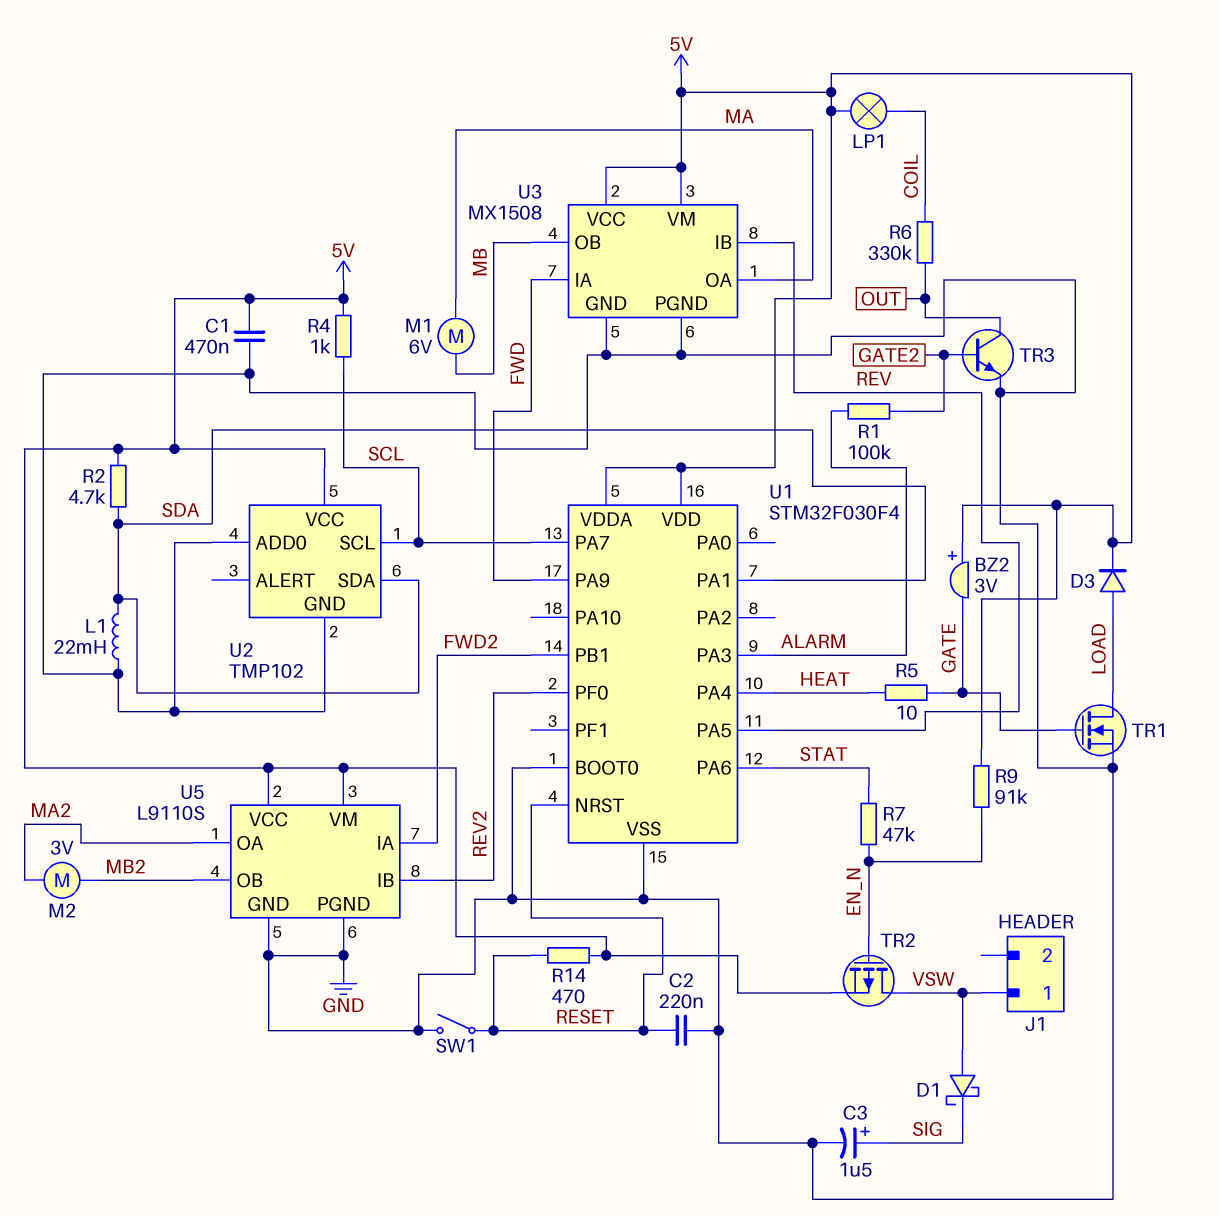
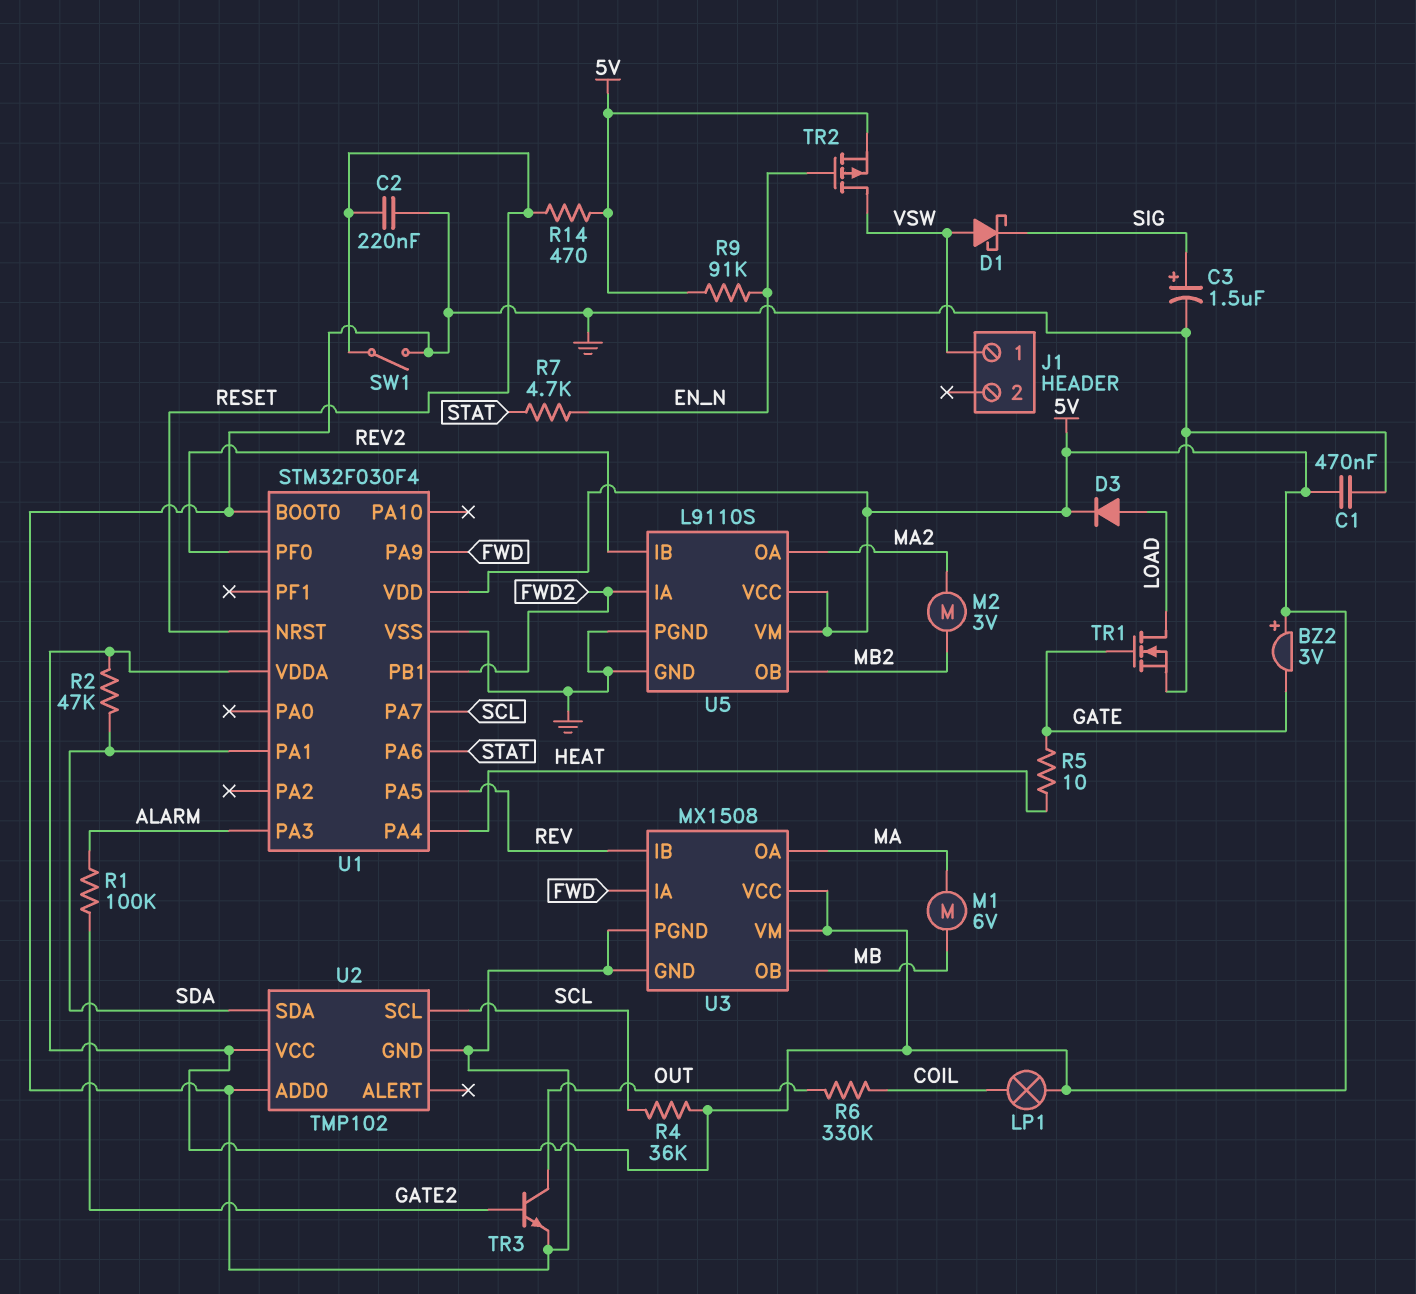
L1: 22mH (GND, SDA) -> none
R2: 4.7k (5V, SDA) -> 47k (5V, SDA)
R4: 1k (5V, SCL) -> 36k (5V, SCL)
R7: 47k (EN_N, STAT) -> 4.7k (EN_N, STAT)

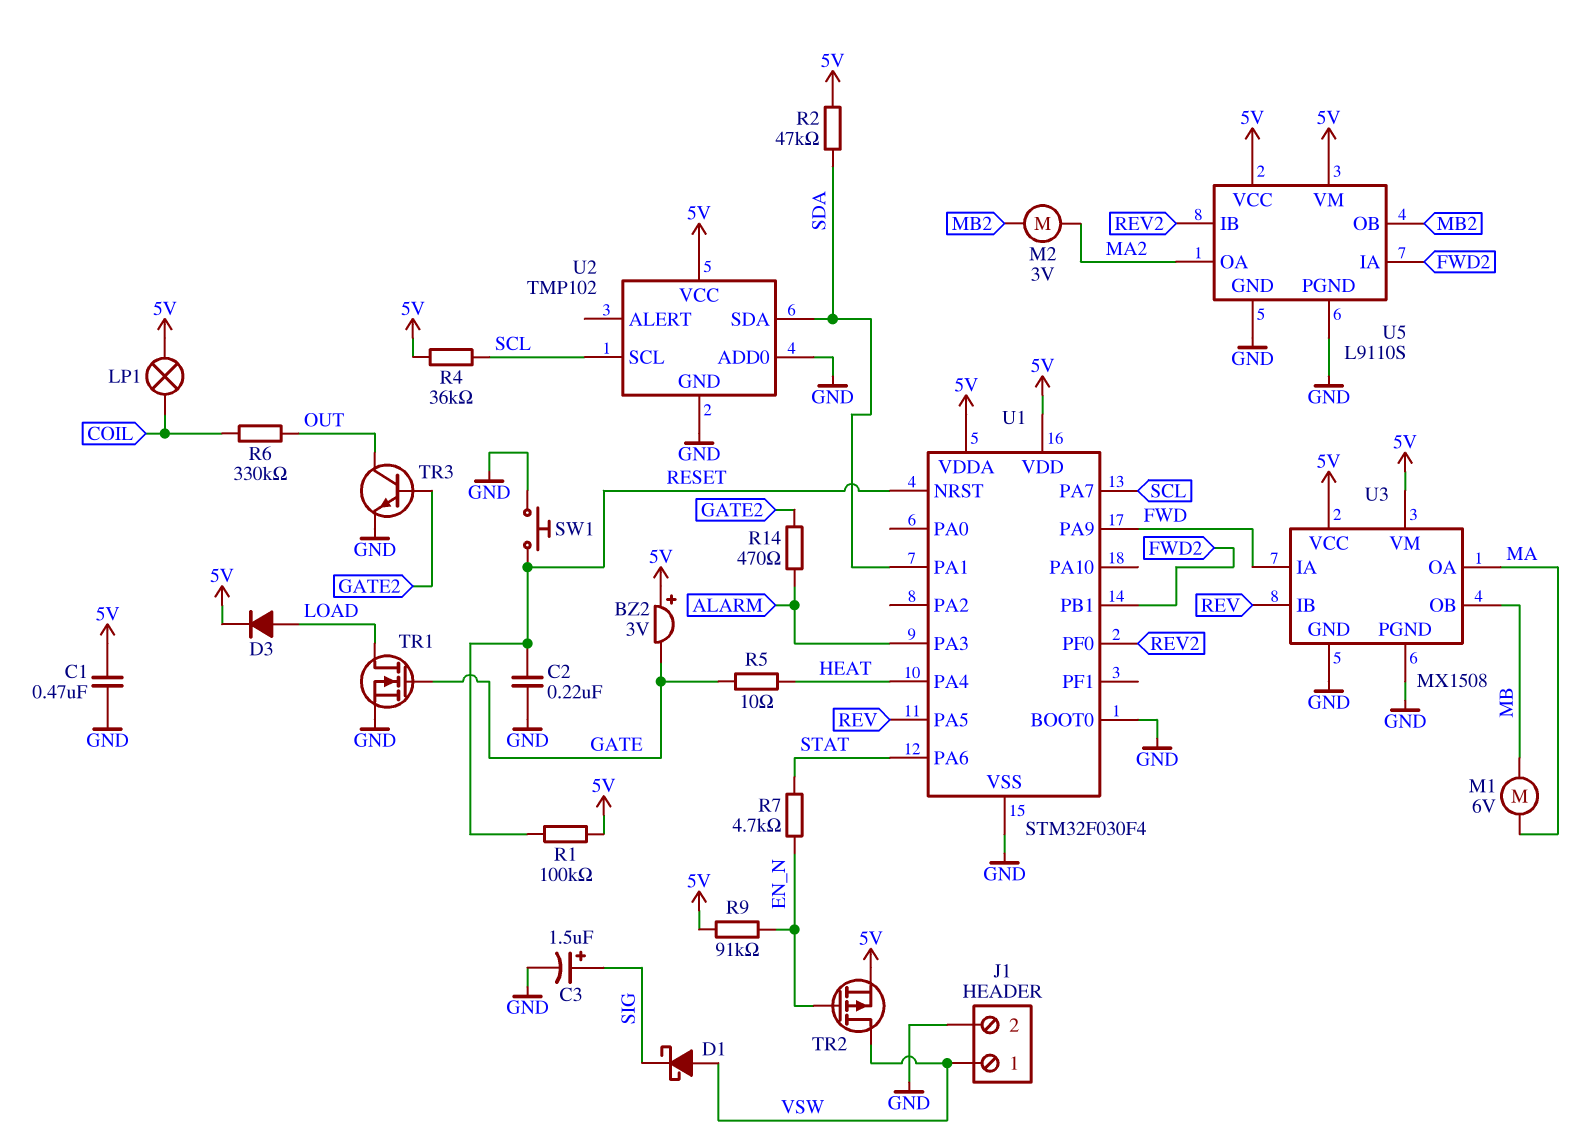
J1 pin 2: none -> GND
R1: 100k (ALARM, GATE2) -> 100k (5V, RESET)
R14: 470 (5V, RESET) -> 470 (ALARM, GATE2)
SW1: switch (GND, RESET) -> button (GND, RESET)

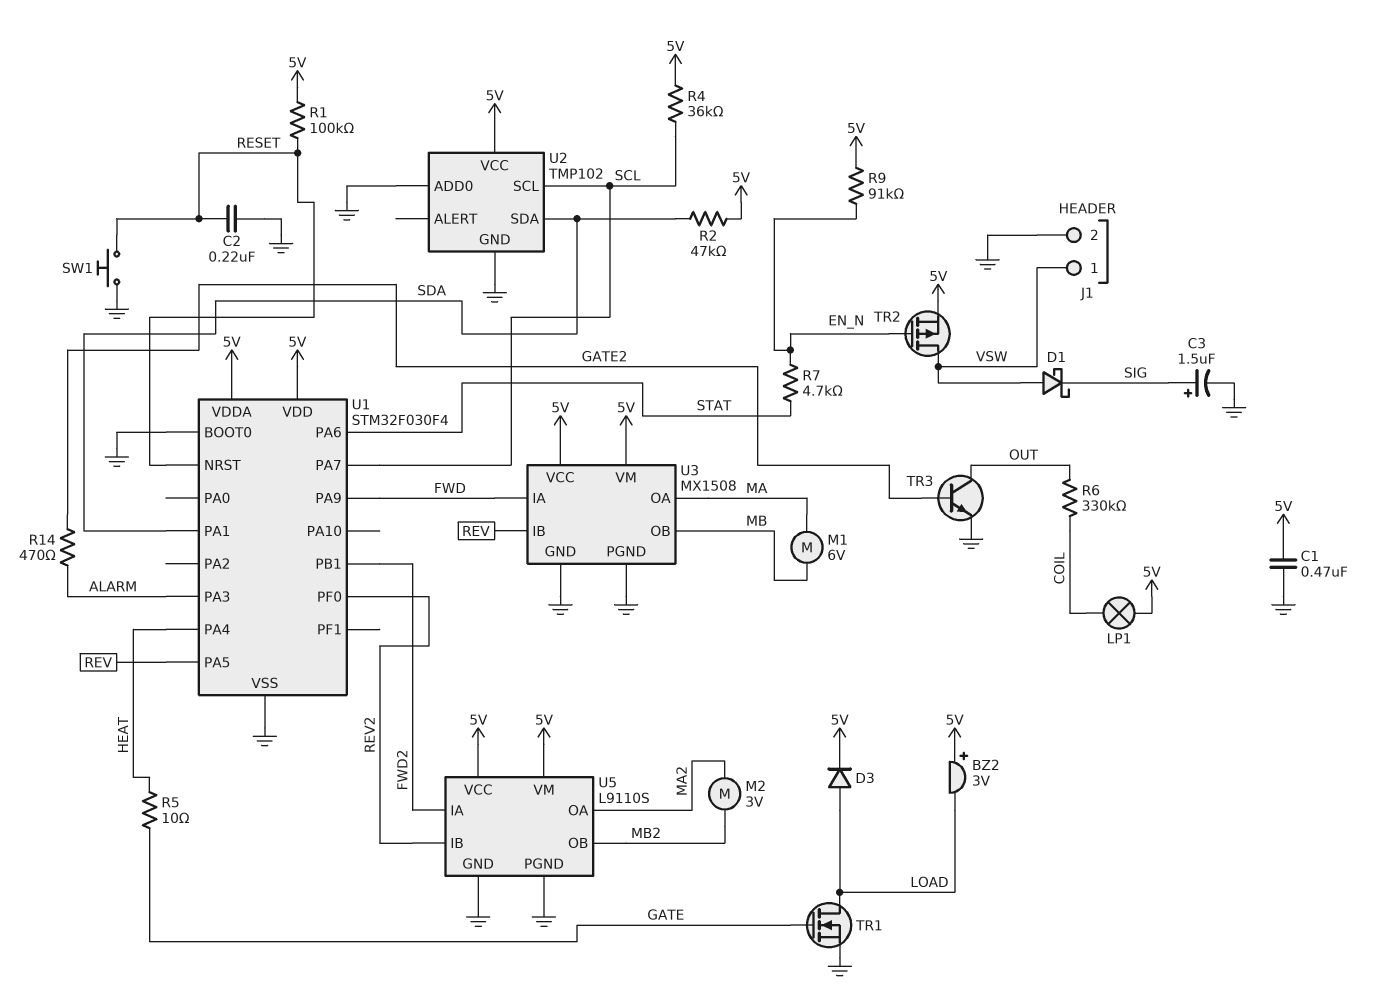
BZ2: buzzer 3V (plus 5V, minus GATE) -> buzzer 3V (plus 5V, minus LOAD)

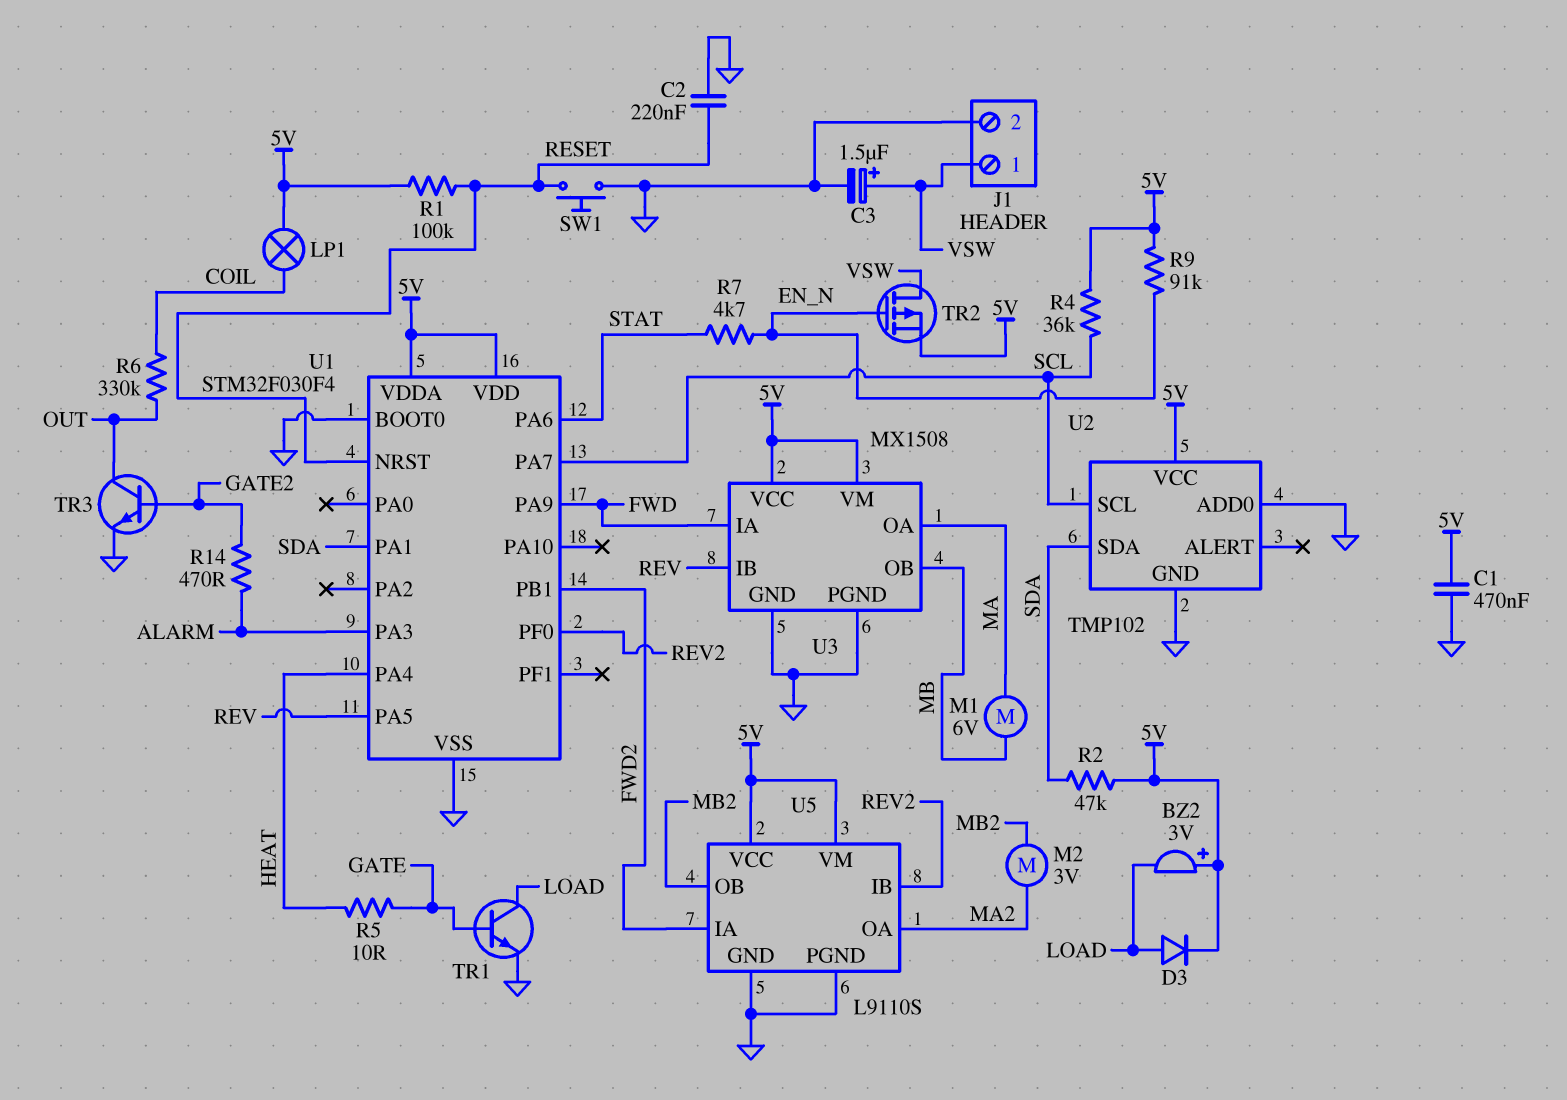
C3: 1.5uF (plus SIG, minus GND) -> 1.5uF (plus VSW, minus GND)
D1: schottky (A VSW, K SIG) -> none
TR1: NMOS (G GATE, D LOAD, S GND) -> NPN (B GATE, C LOAD, E GND)

